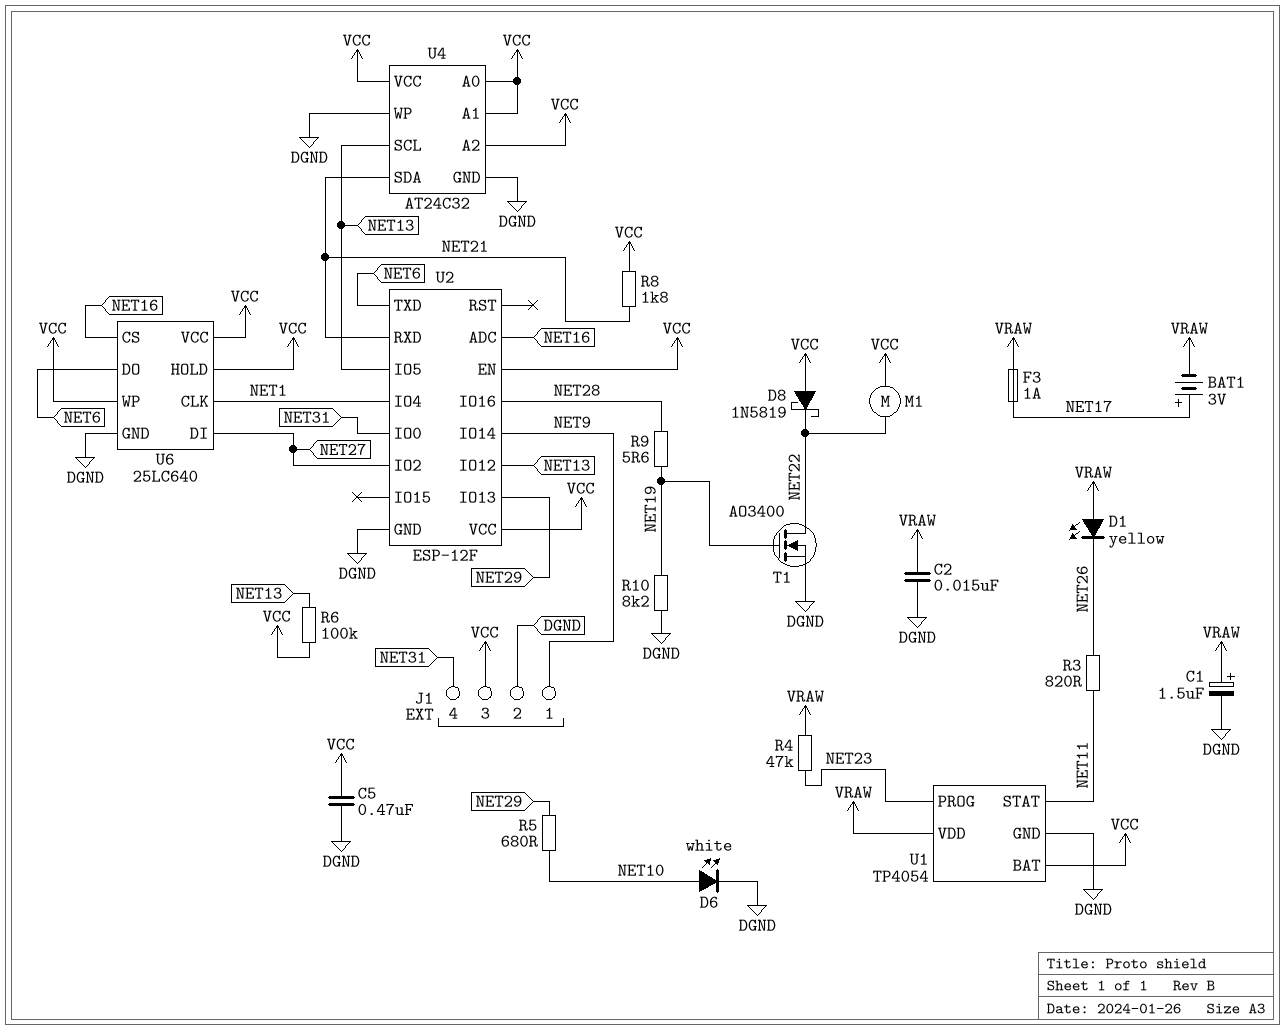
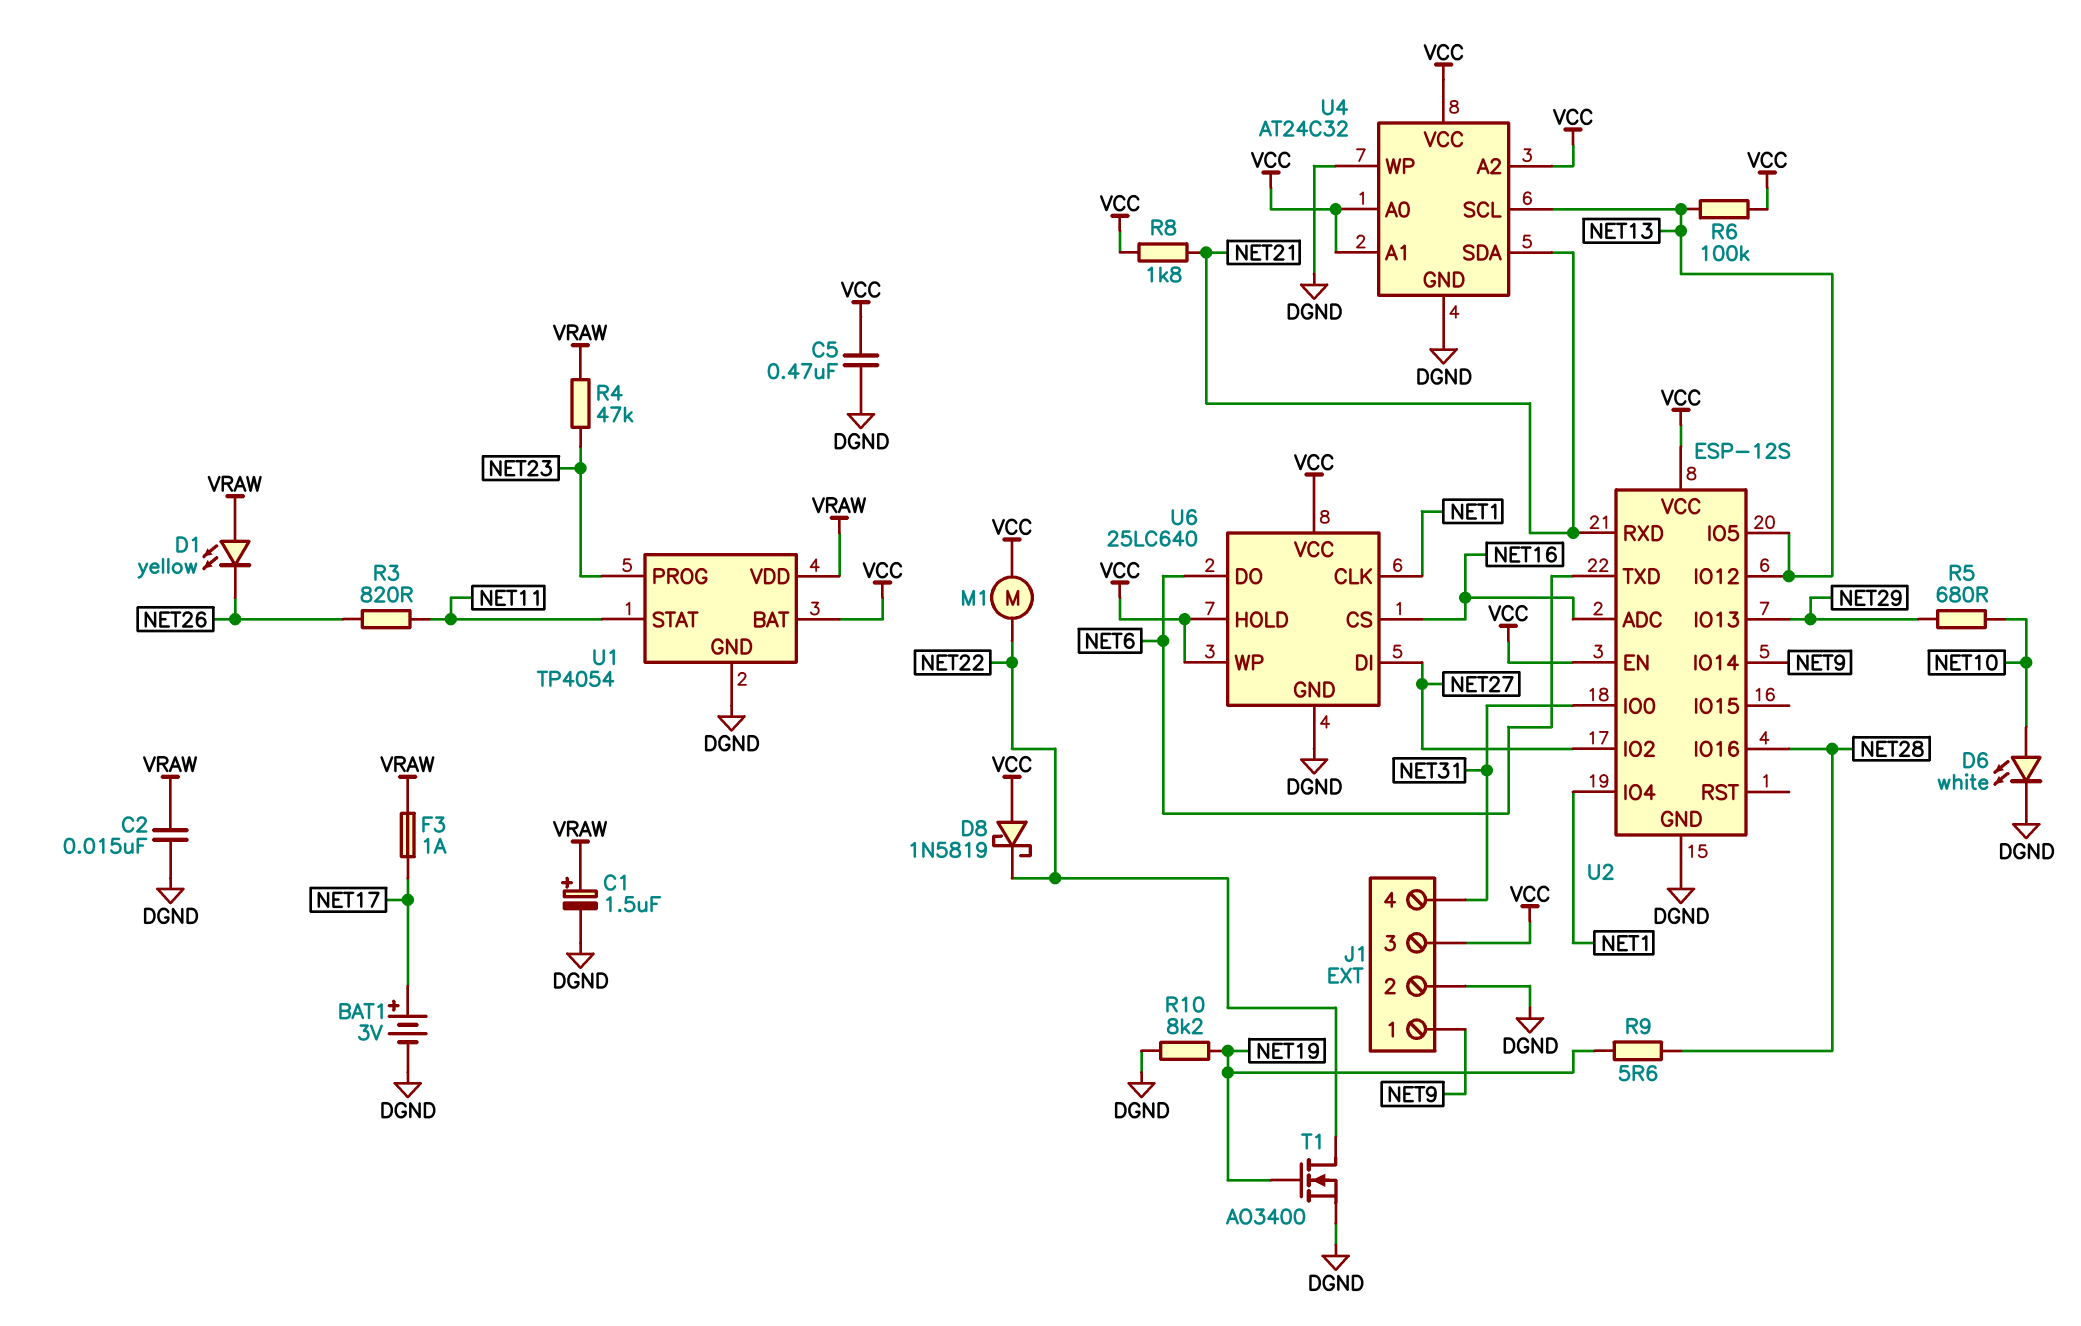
BAT1: 3V (plus NET17, minus VRAW) -> 3V (plus NET17, minus DGND)
U2: ESP-12F -> ESP-12S

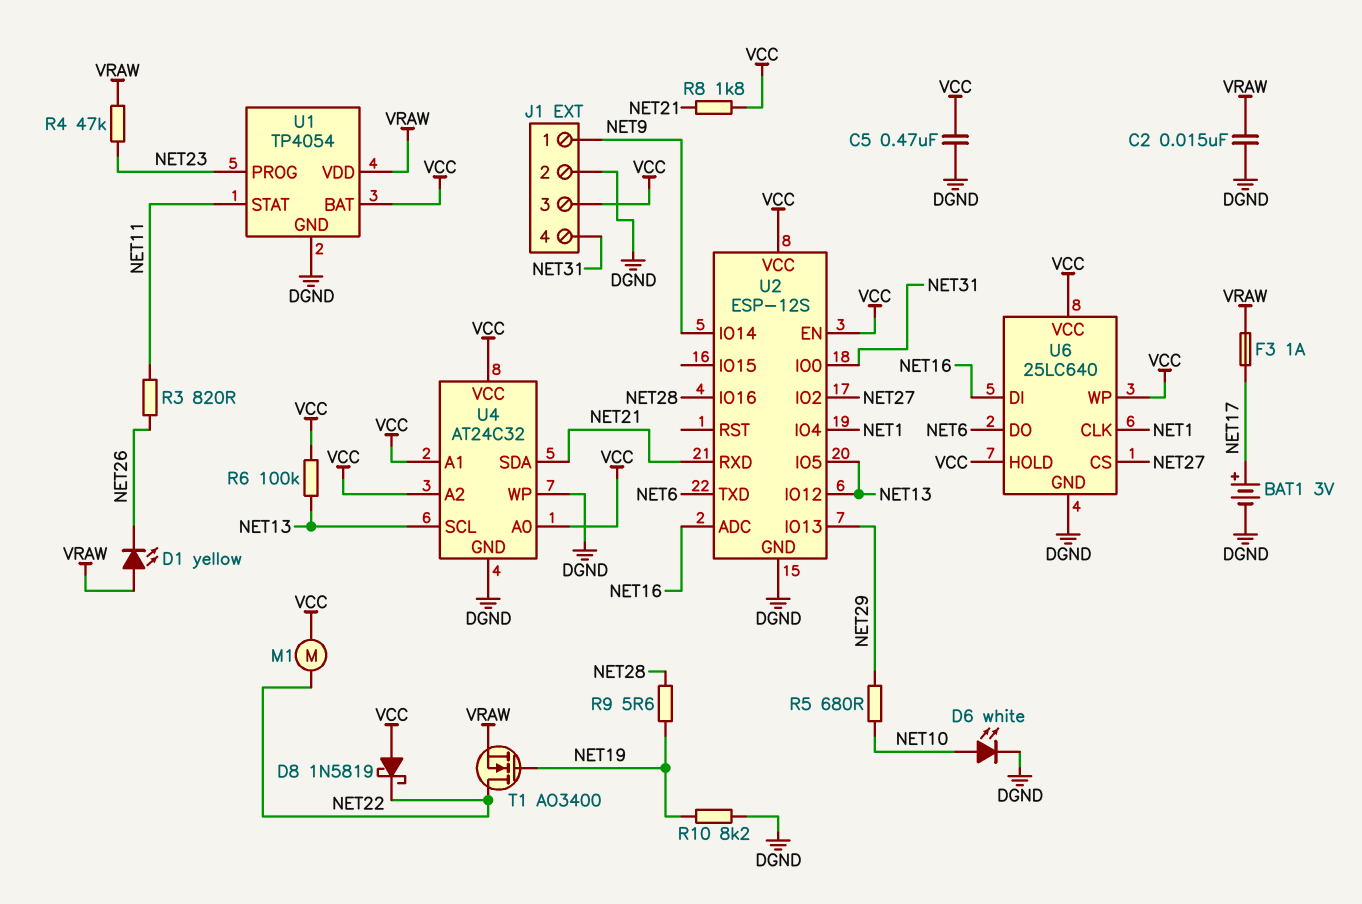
C1: 1.5uF (plus VRAW, minus DGND) -> none
T1: NMOS AO3400 (G NET19, D NET22, S DGND) -> NMOS AO3400 (G NET19, D NET22, S VRAW)
U6 pin CS: NET16 -> NET27
U6 pin DI: NET27 -> NET16

